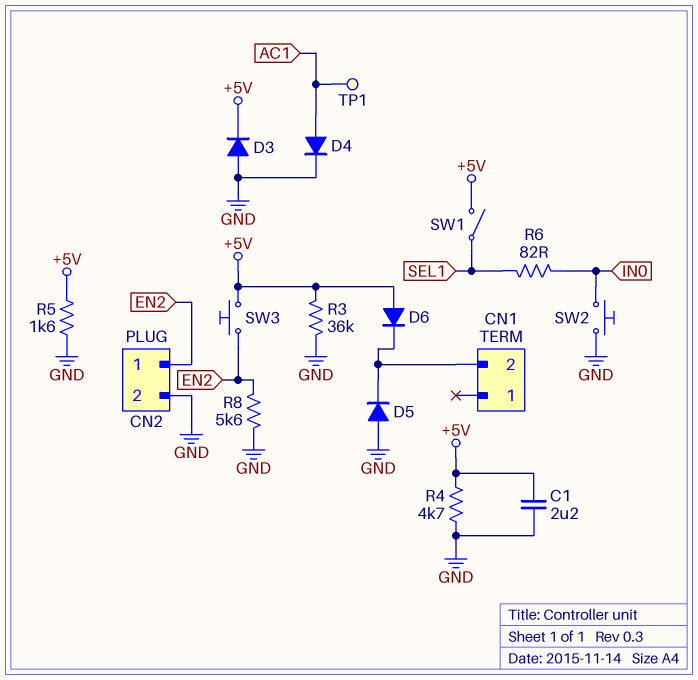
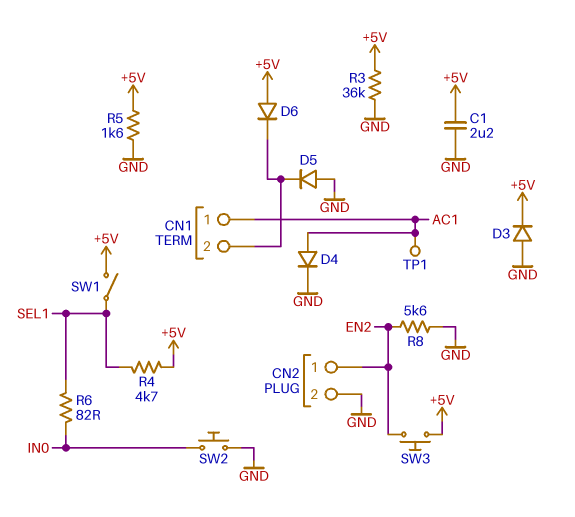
CN1 pin 1: none -> AC1
R4: 4.7k (+5V, GND) -> 4.7k (+5V, SEL1)

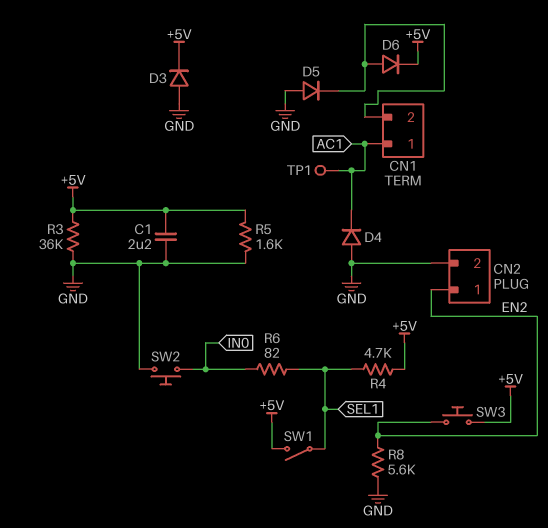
D4: diode (A AC1, K GND) -> diode (A GND, K AC1)
D6: diode (A +5V, K CN1/2) -> diode (A CN1/2, K +5V)

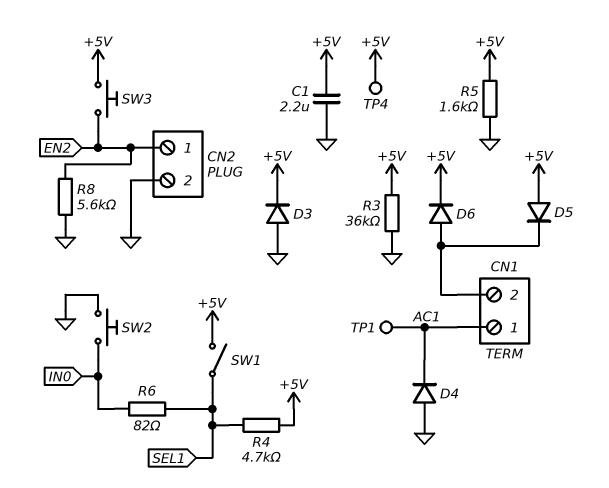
D5: diode (A GND, K CN1/2) -> diode (A +5V, K CN1/2)
TP4: none -> test point (+5V)

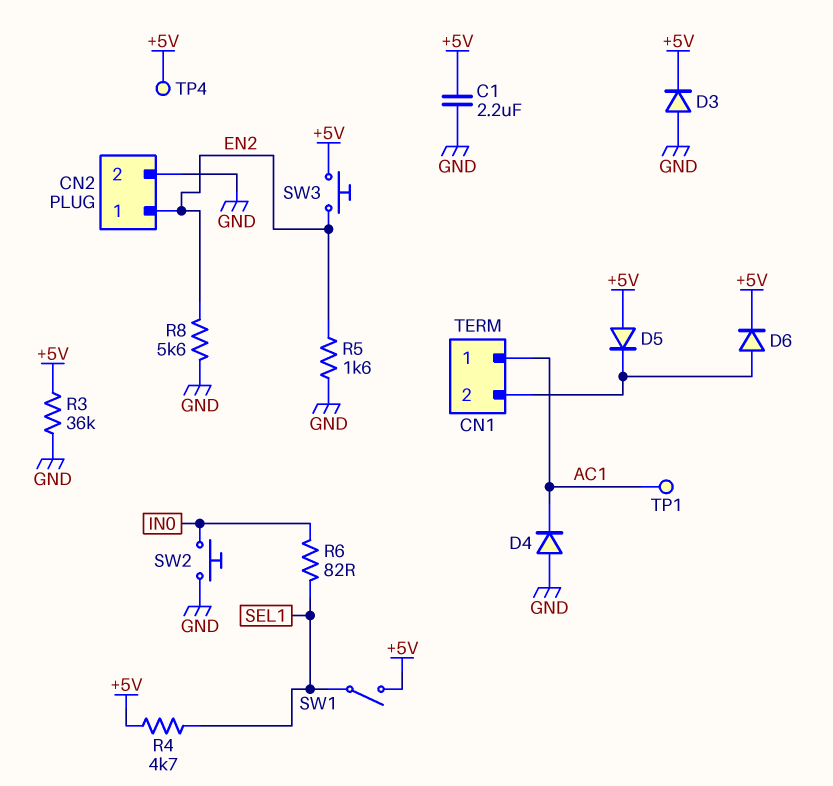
R5: 1.6k (+5V, GND) -> 1.6k (EN2, GND)

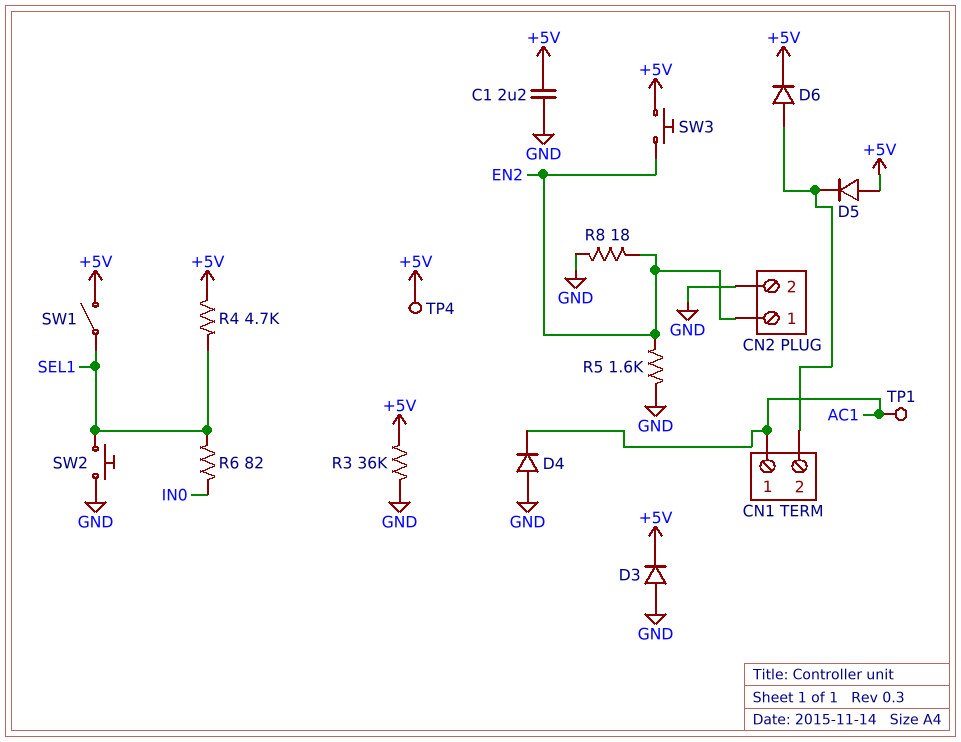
R8: 5.6k (EN2, GND) -> 18 (EN2, GND)
SW2: button (GND, IN0) -> button (GND, SEL1)

